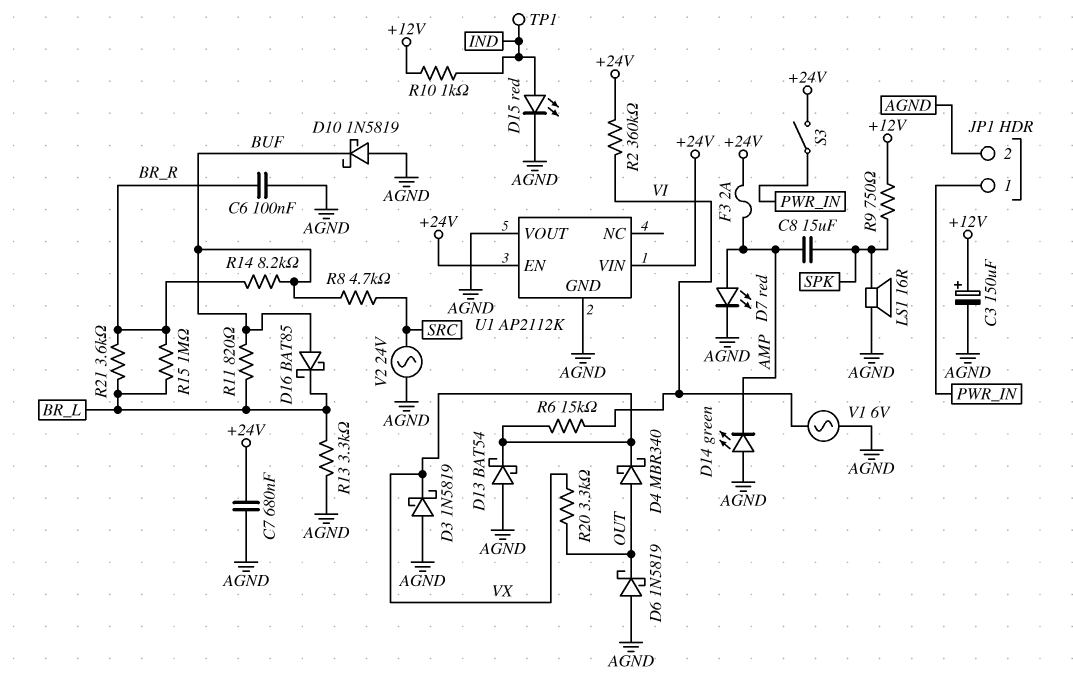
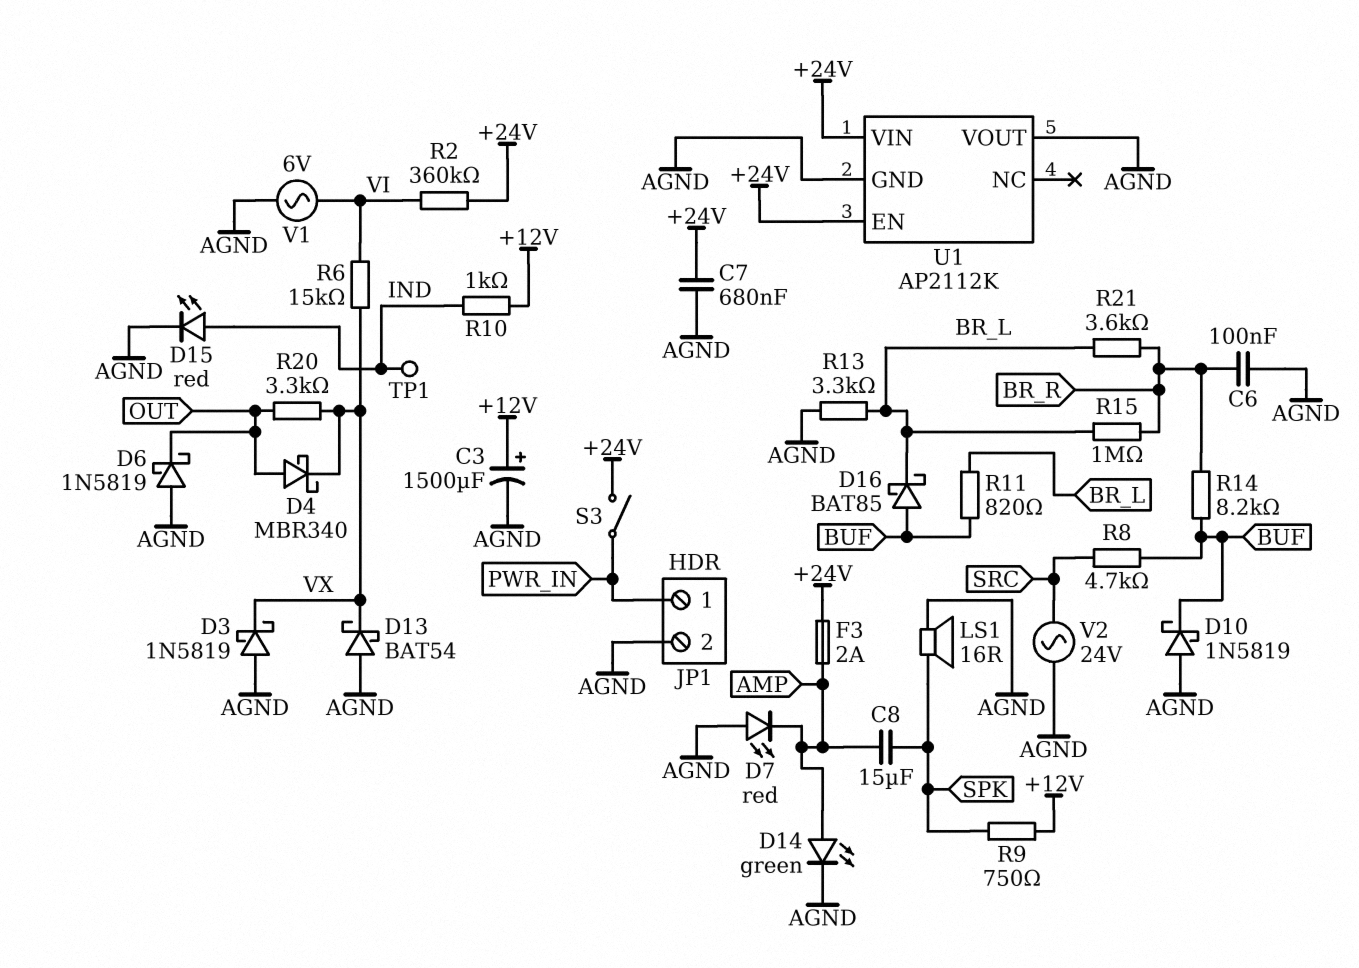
C3: 150uF (plus +12V, minus AGND) -> 1500uF (plus +12V, minus AGND)
D7: LED red (A AMP, K AGND) -> LED red (A AGND, K AMP)
D14: LED green (A AGND, K AMP) -> LED green (A AMP, K AGND)

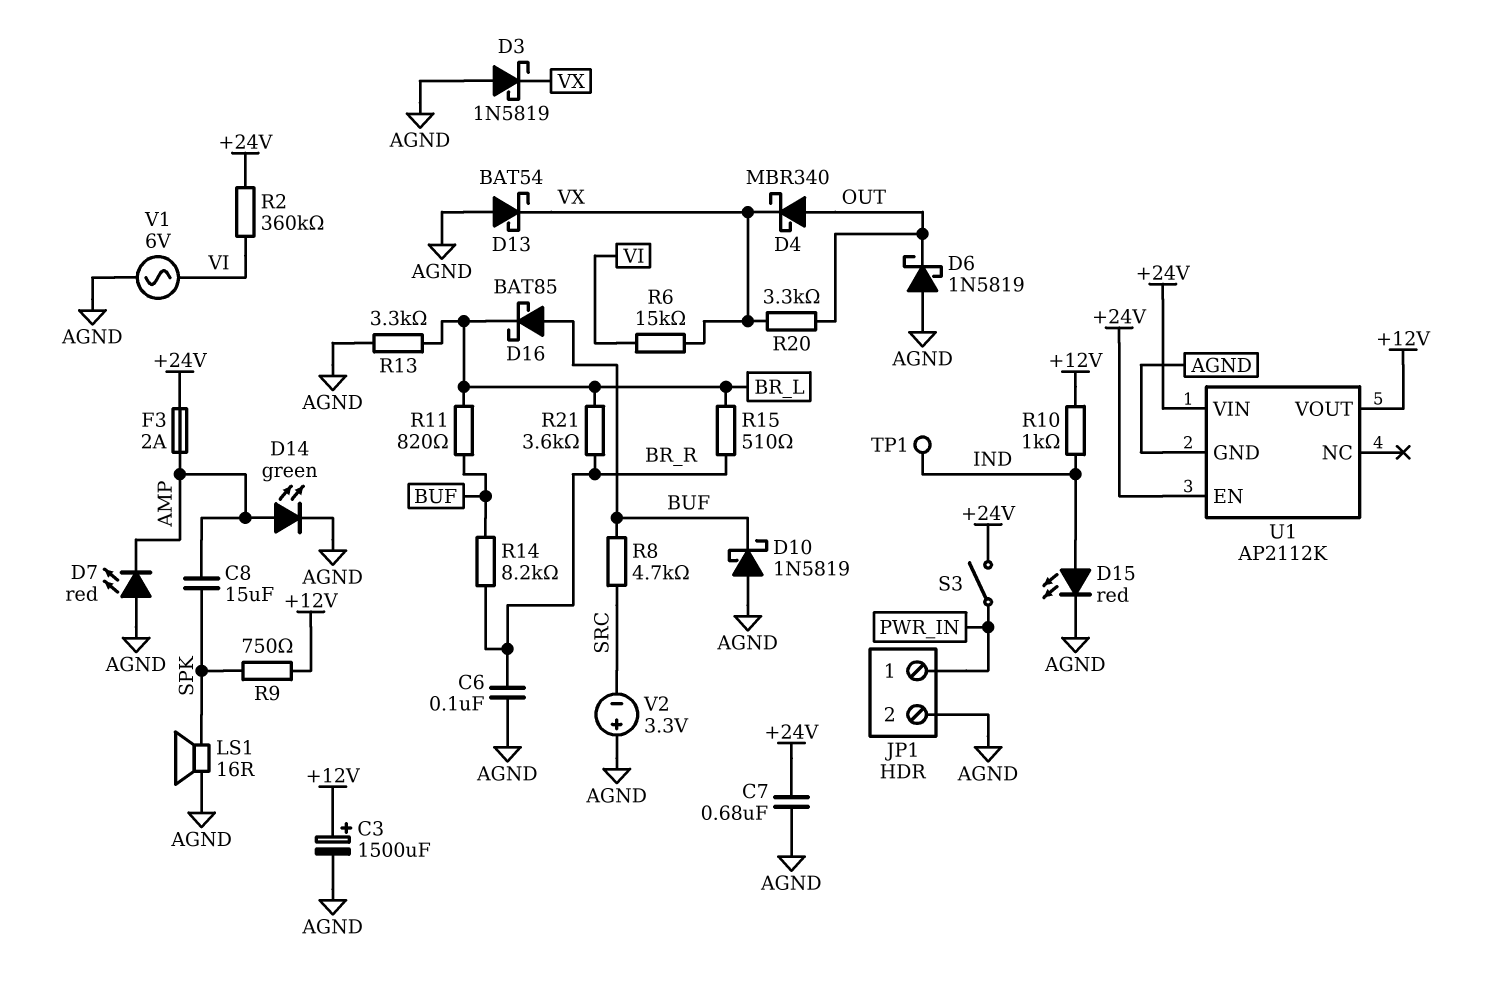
R15: 1M (BR_L, BR_R) -> 510 (BR_L, BR_R)
U1 pin VOUT: AGND -> +12V
V2: AC 24V (AGND, SRC) -> 3.3V (plus AGND, minus SRC)

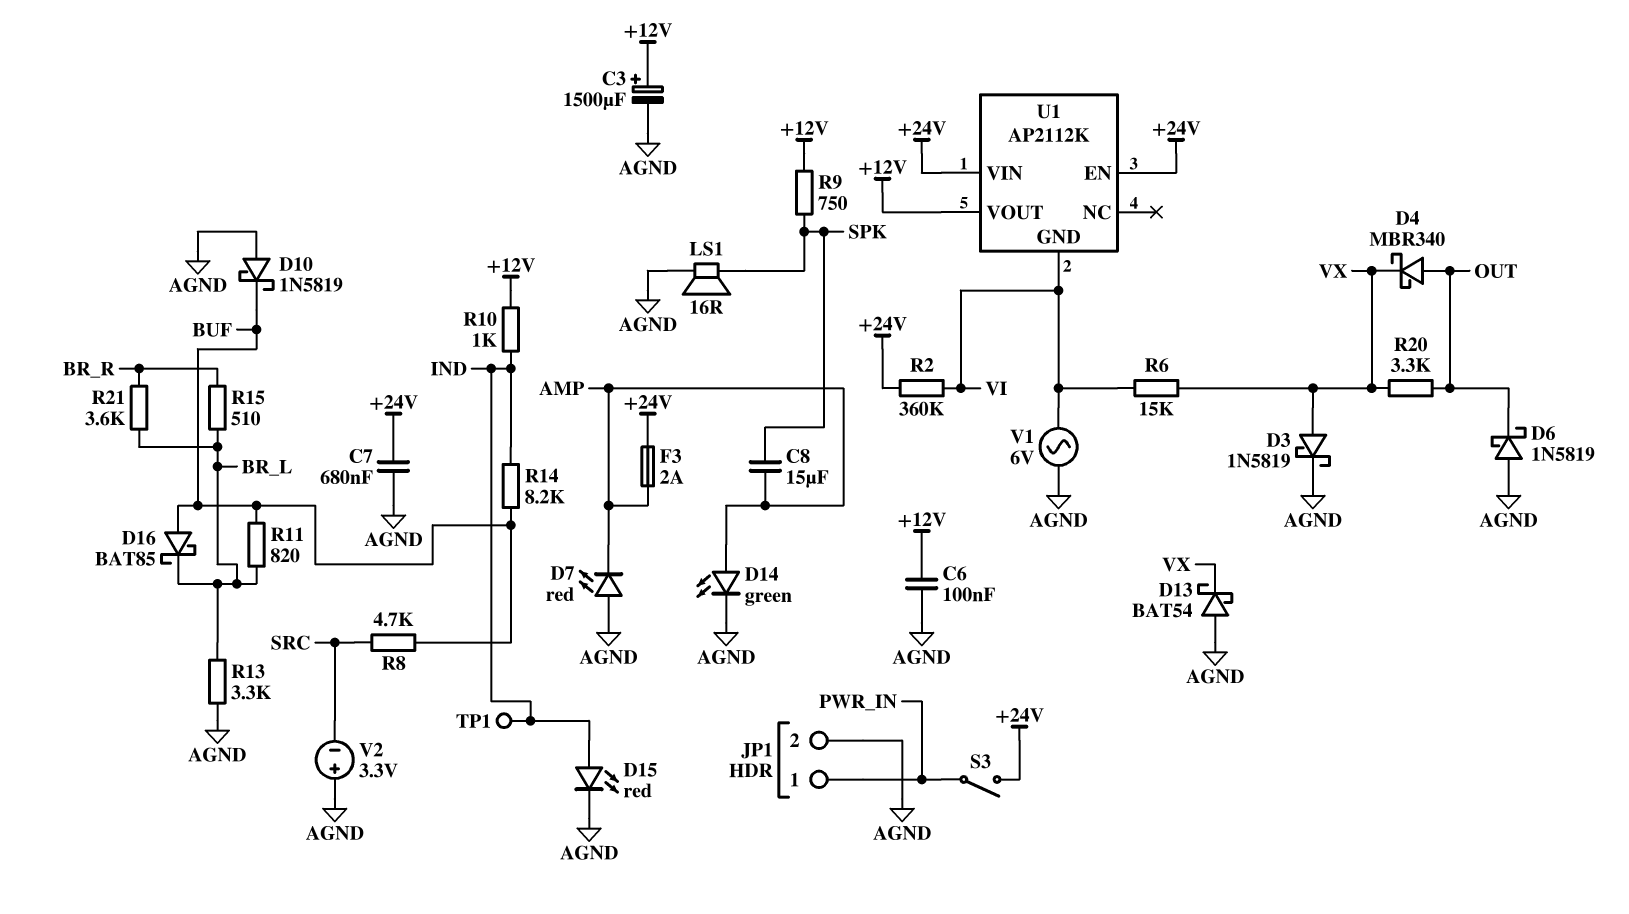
C6: 100nF (AGND, BR_R) -> 100nF (+12V, AGND)
D3: schottky 1N5819 (A AGND, K VX) -> schottky 1N5819 (A VX, K AGND)
R14: 8.2k (BR_R, BUF) -> 8.2k (BUF, IND)
U1 pin GND: AGND -> VI

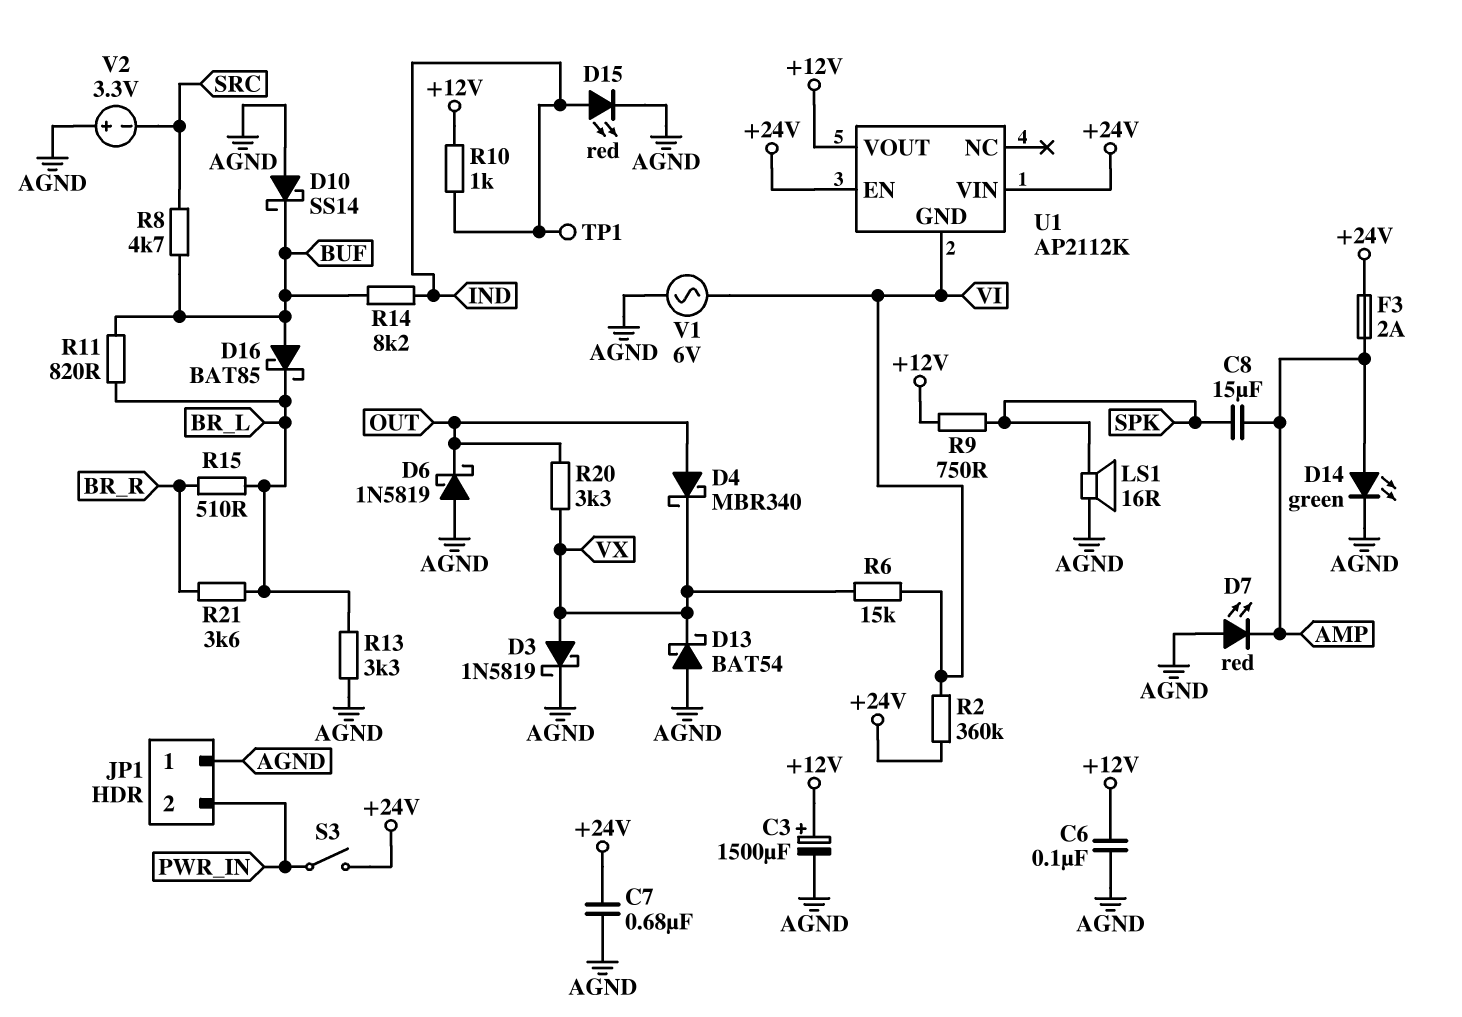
D10: schottky 1N5819 (A AGND, K BUF) -> schottky SS14 (A AGND, K BUF)
JP1 pin 1: PWR_IN -> AGND
JP1 pin 2: AGND -> PWR_IN

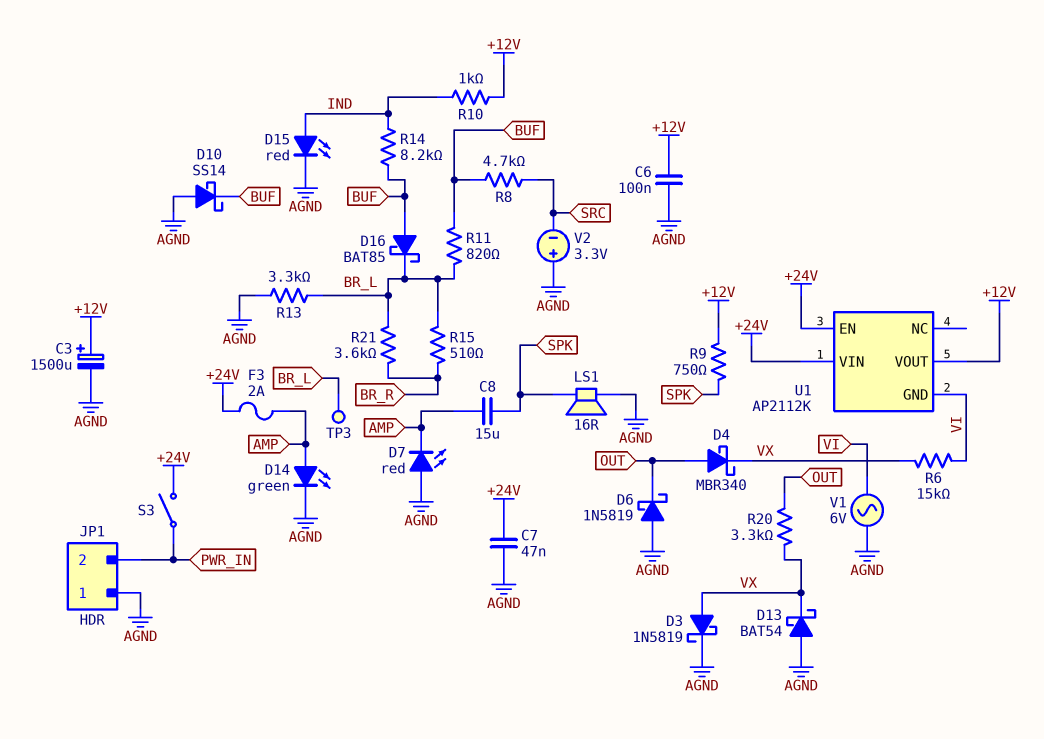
C7: 680nF (+24V, AGND) -> 47nF (+24V, AGND)
R2: 360k (+24V, VI) -> none
TP1: test point (IND) -> none
TP3: none -> test point (BR_L)

